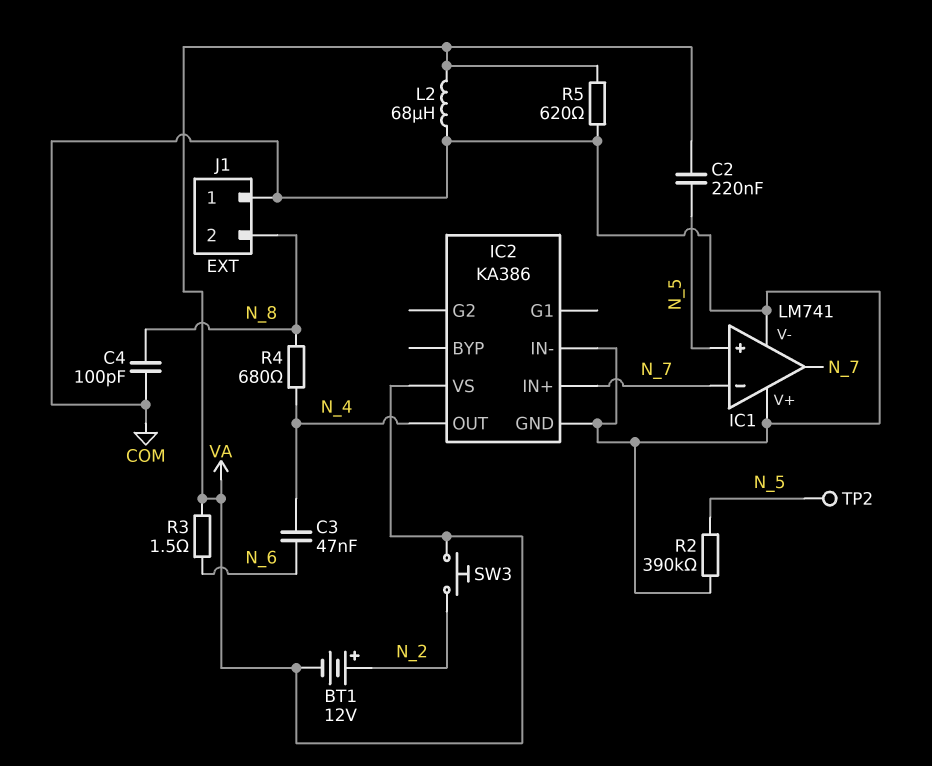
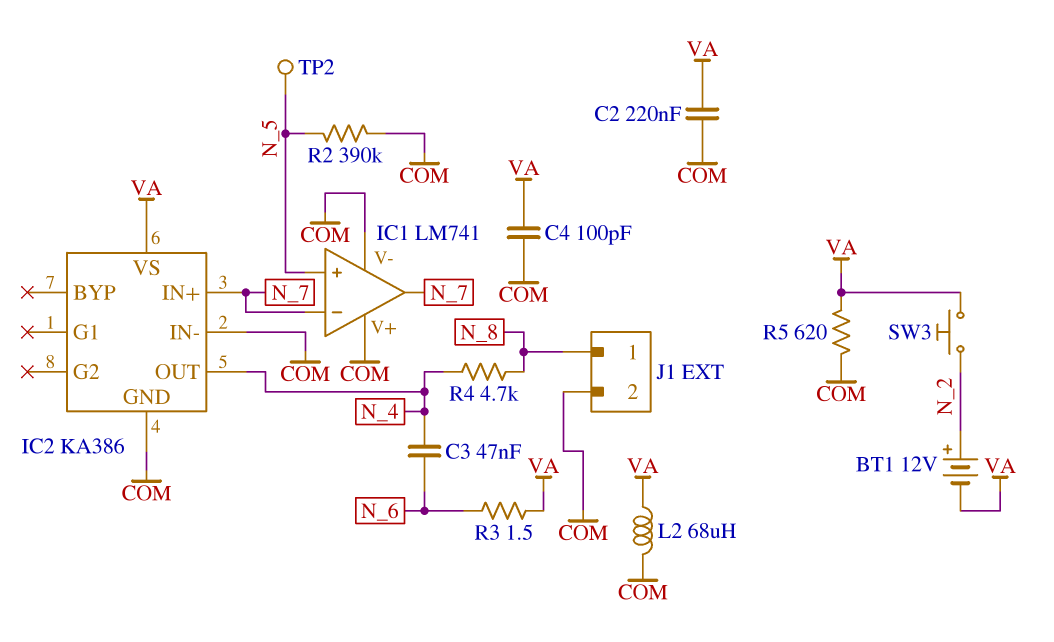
C2: 220nF (N_5, VA) -> 220nF (COM, VA)
C4: 100pF (COM, N_8) -> 100pF (COM, VA)
J1 pin 1: COM -> N_8
J1 pin 2: N_8 -> COM
R4: 680 (N_4, N_8) -> 4.7k (N_4, N_8)

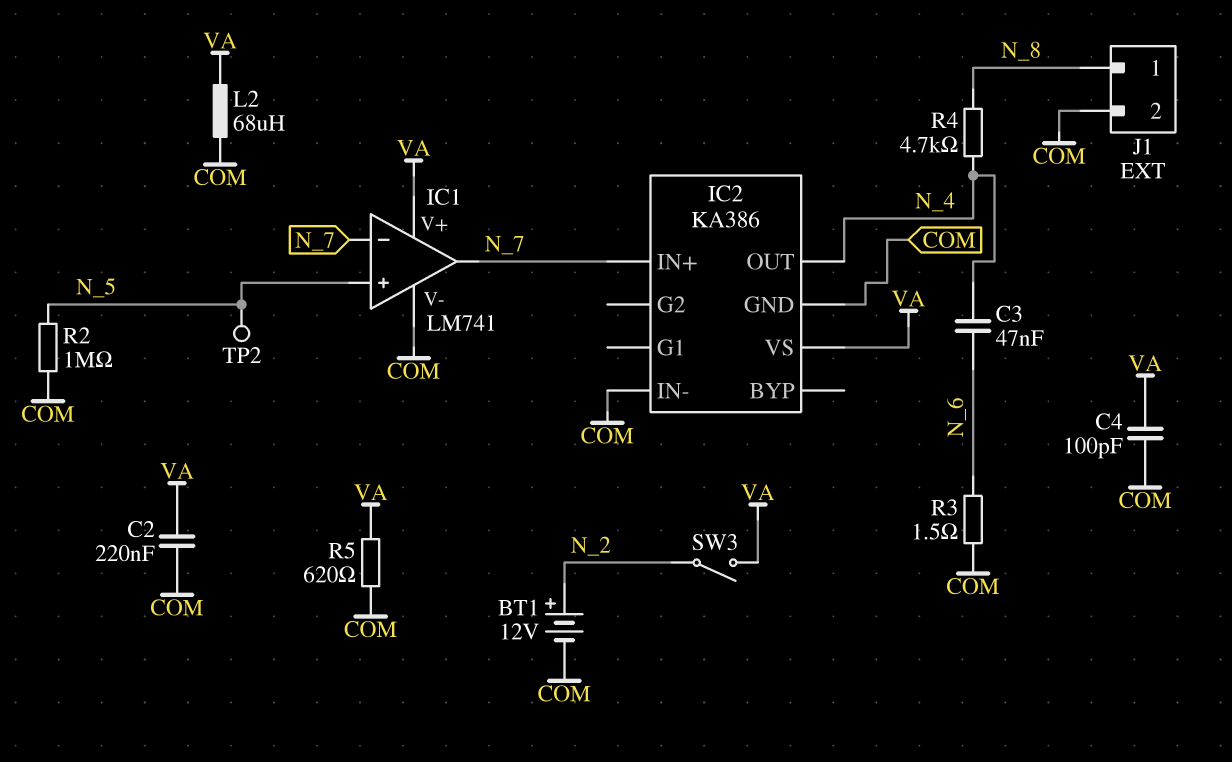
BT1: 12V (plus N_2, minus VA) -> 12V (plus N_2, minus COM)
IC1 pin V+: COM -> VA
R2: 390k (COM, N_5) -> 1M (COM, N_5)
R3: 1.5 (N_6, VA) -> 1.5 (COM, N_6)
SW3: button (N_2, VA) -> switch (N_2, VA)

